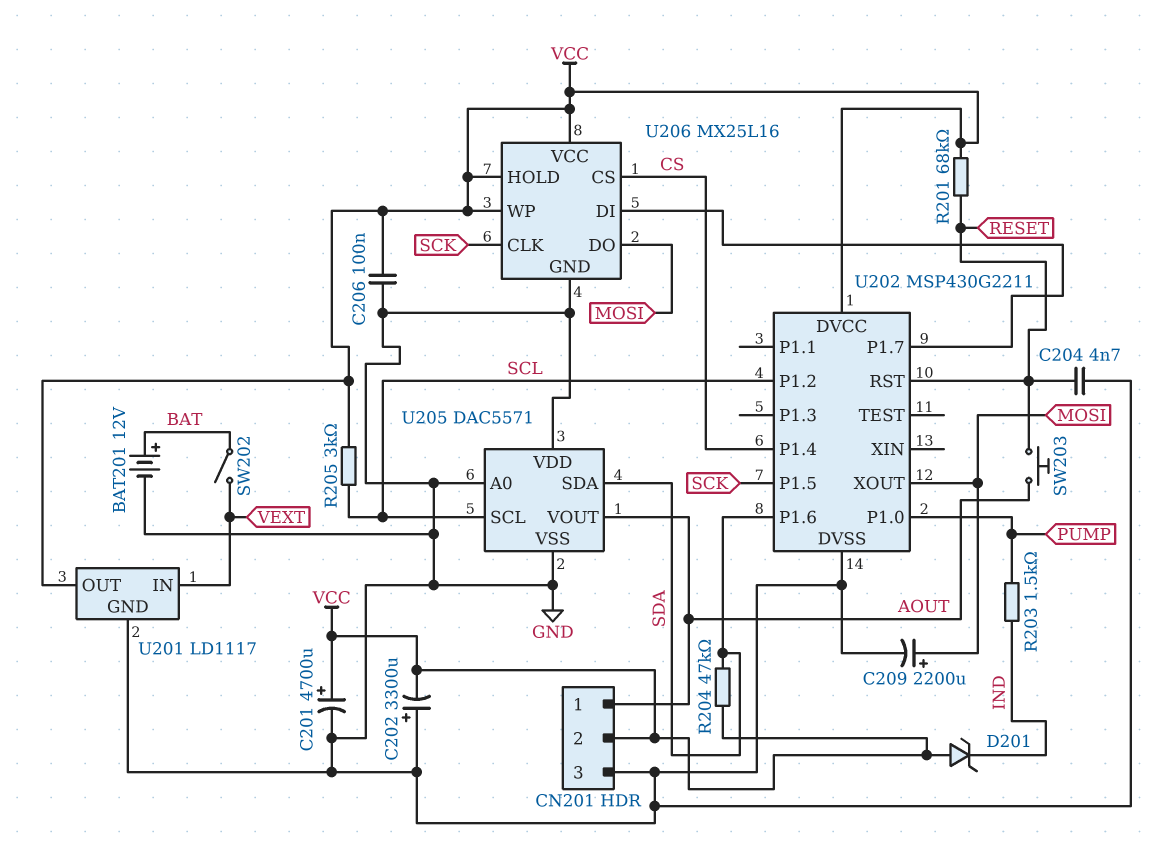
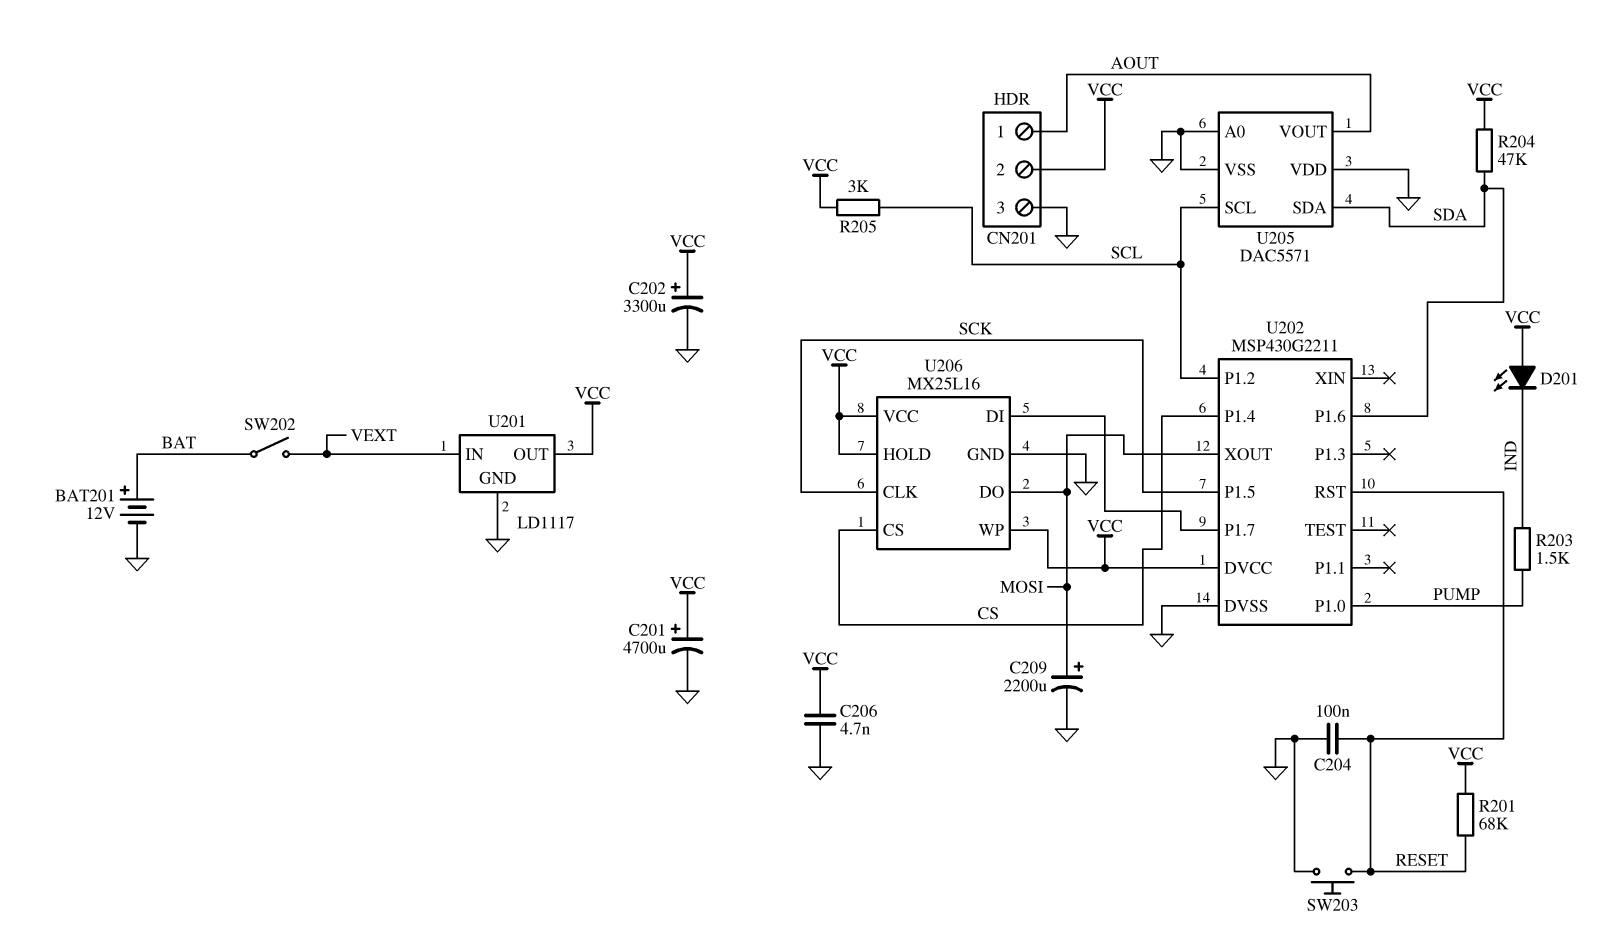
C202: 3300uF (plus GND, minus VCC) -> 3300uF (plus VCC, minus GND)
C204: 4.7nF (GND, RESET) -> 100nF (GND, RESET)
C206: 100nF (GND, VCC) -> 4.7nF (GND, VCC)
D201: zener (A VCC, K IND) -> LED (A VCC, K IND)
SW203: button (AOUT, RESET) -> button (GND, RESET)

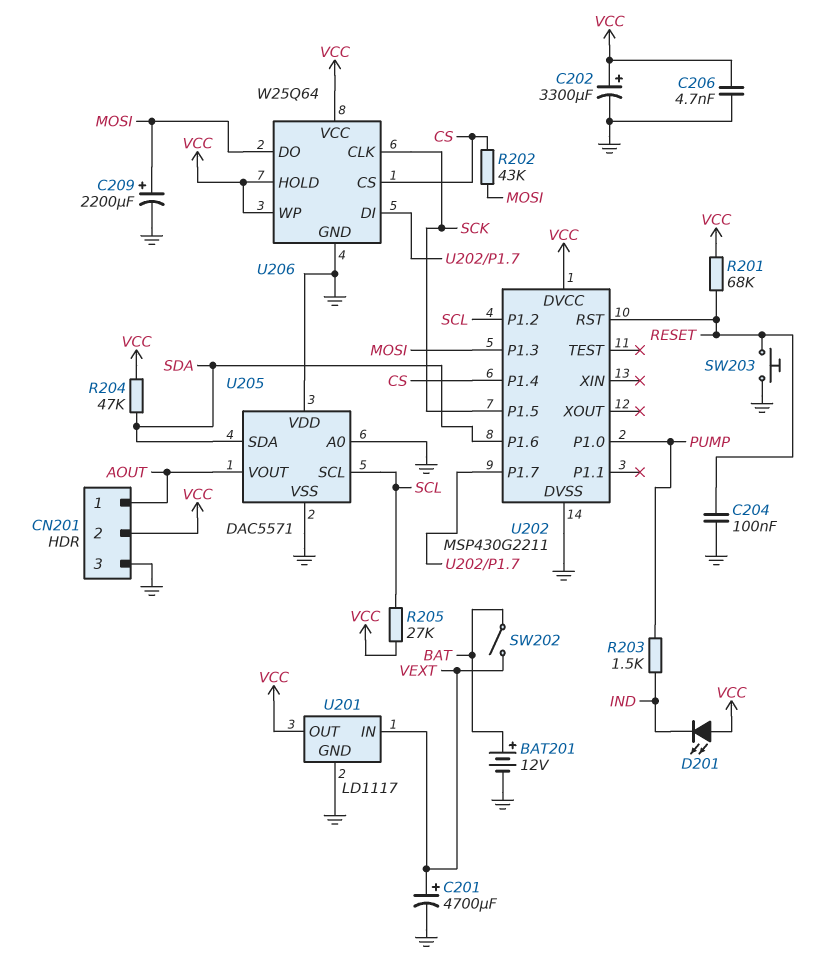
C201: 4700uF (plus VCC, minus GND) -> 4700uF (plus VEXT, minus GND)
R202: none -> 43k (CS, MOSI)
R205: 3k (SCL, VCC) -> 27k (SCL, VCC)
U202 pin P1.3: none -> MOSI
U202 pin XOUT: MOSI -> none
U206: MX25L16 -> W25Q64

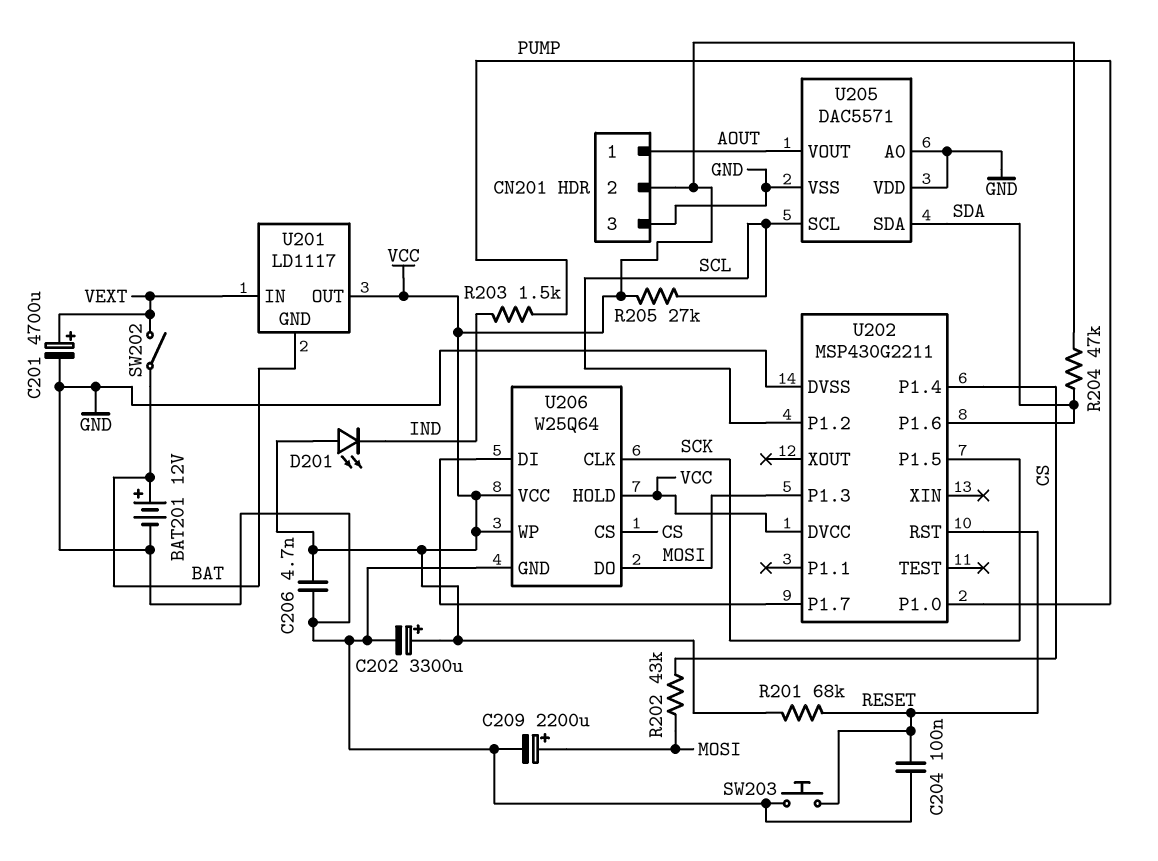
U201 pin GND: GND -> BAT

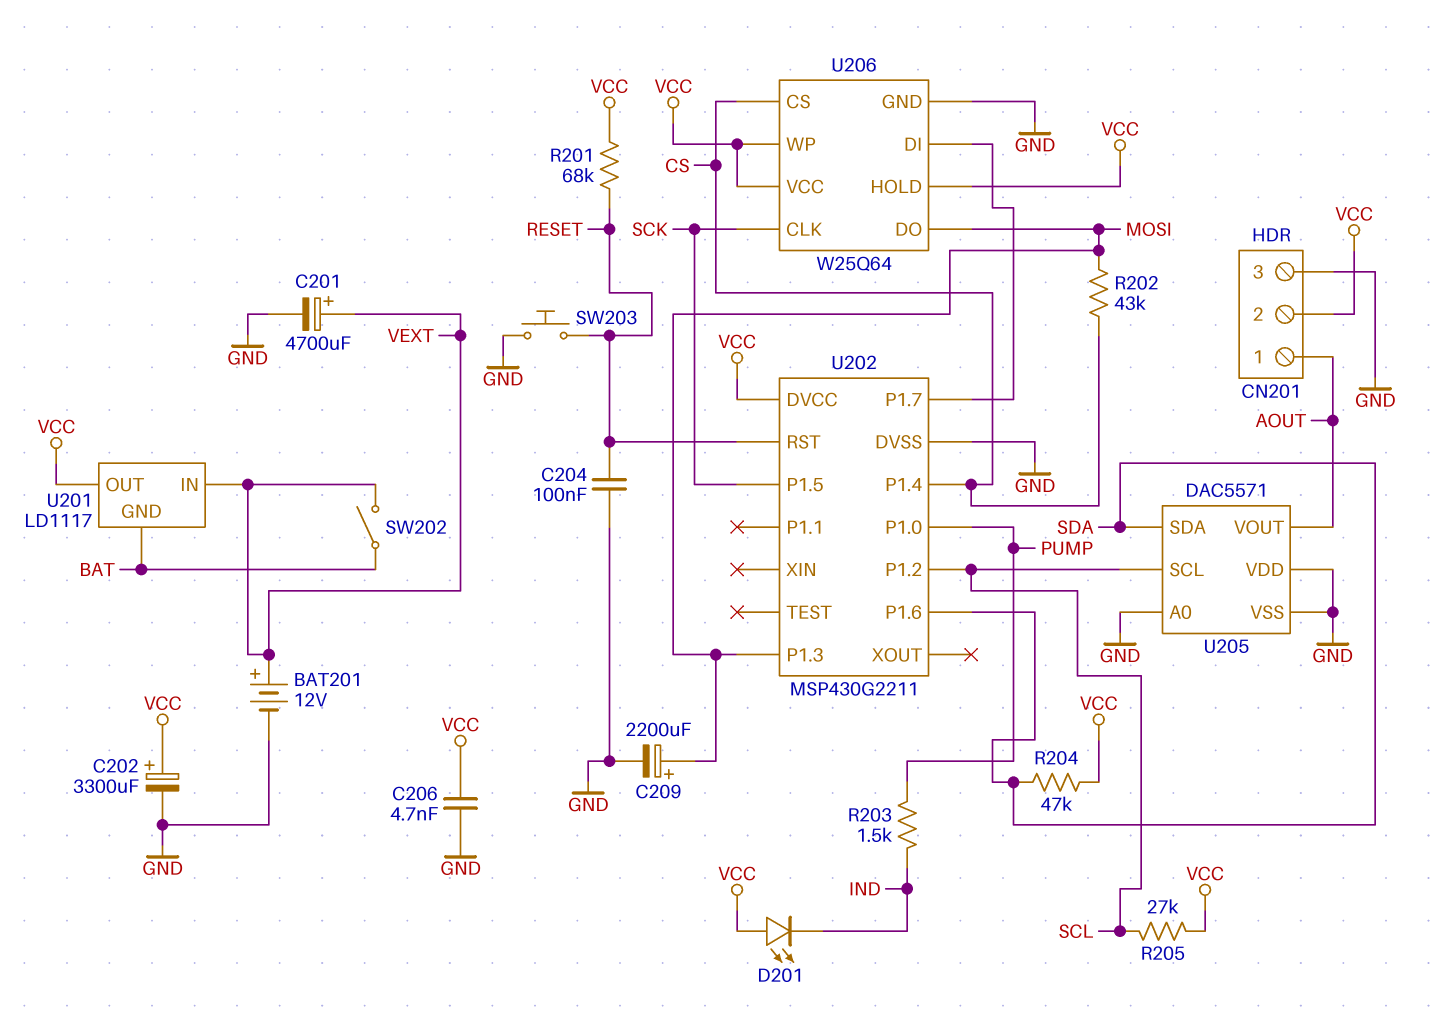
BAT201: 12V (plus BAT, minus GND) -> 12V (plus VEXT, minus GND)

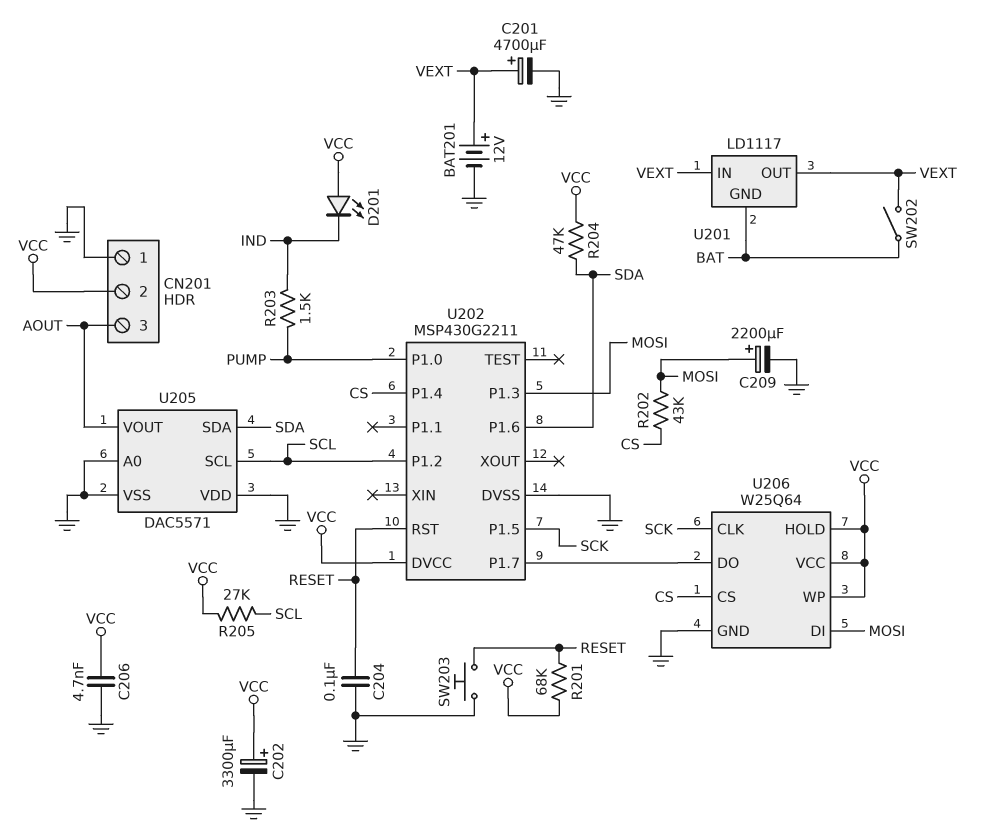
CN201 pin 1: AOUT -> GND
CN201 pin 3: GND -> AOUT
U201 pin OUT: VCC -> VEXT
U206 pin DI: U202/P1.7 -> MOSI
U206 pin DO: MOSI -> U202/P1.7

